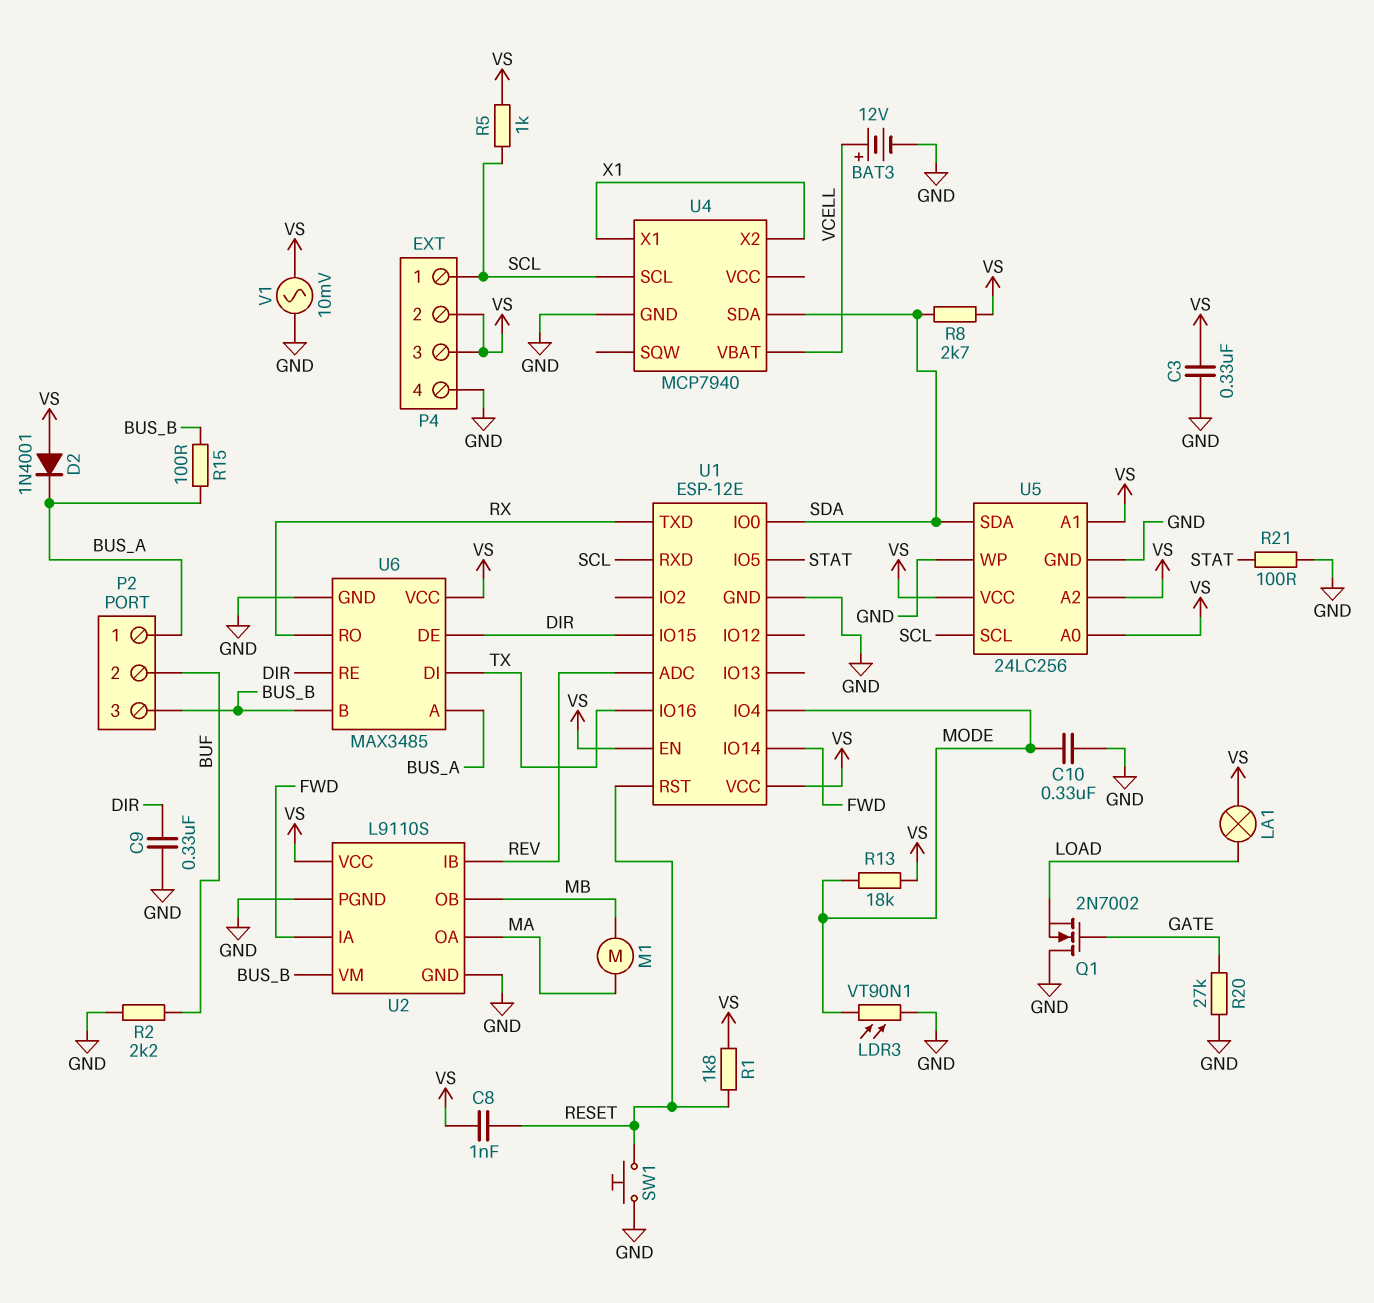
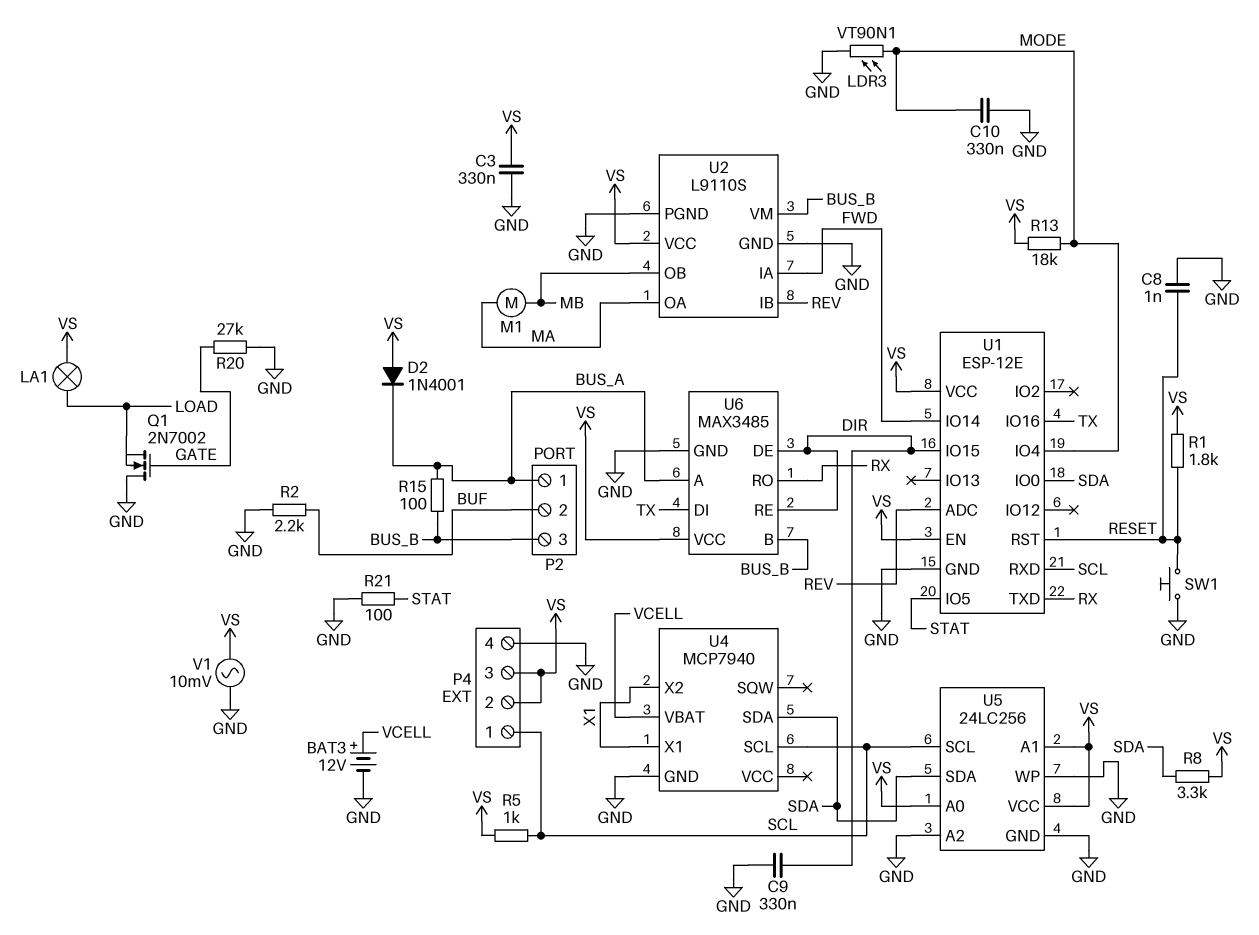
C8: 1nF (RESET, VS) -> 1nF (GND, RESET)
R8: 2.7k (SDA, VS) -> 3.3k (SDA, VS)
U5 pin A2: VS -> GND

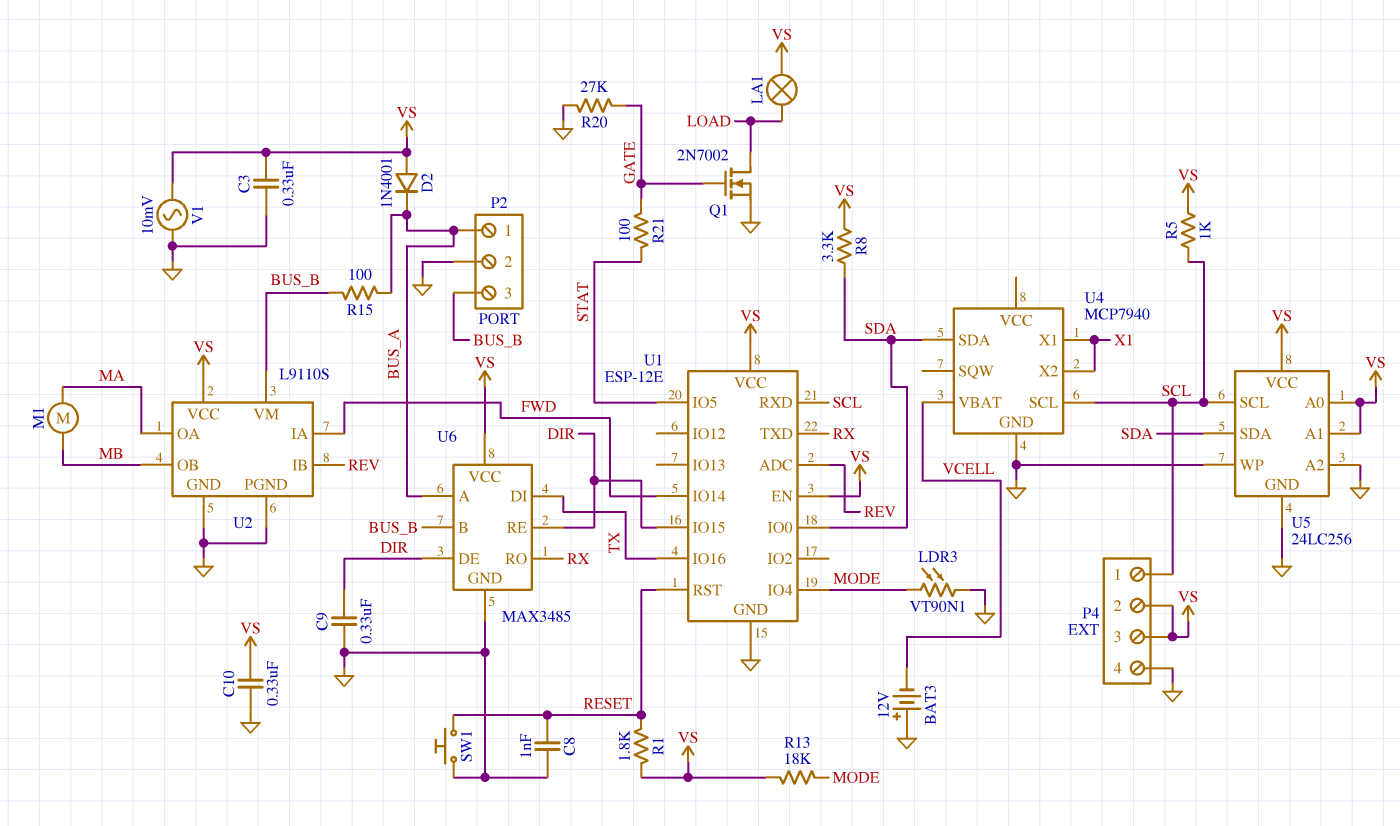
BAT3: 12V (plus VCELL, minus GND) -> 12V (plus GND, minus VCELL)
C10: 330nF (GND, MODE) -> 330nF (GND, VS)
P2 pin 2: BUF -> GND
Q1: NMOS 2N7002 (G GATE, D GND, S LOAD) -> NMOS 2N7002 (G GATE, D LOAD, S GND)
R2: 2.2k (BUF, GND) -> none
R21: 100 (GND, STAT) -> 100 (GATE, STAT)

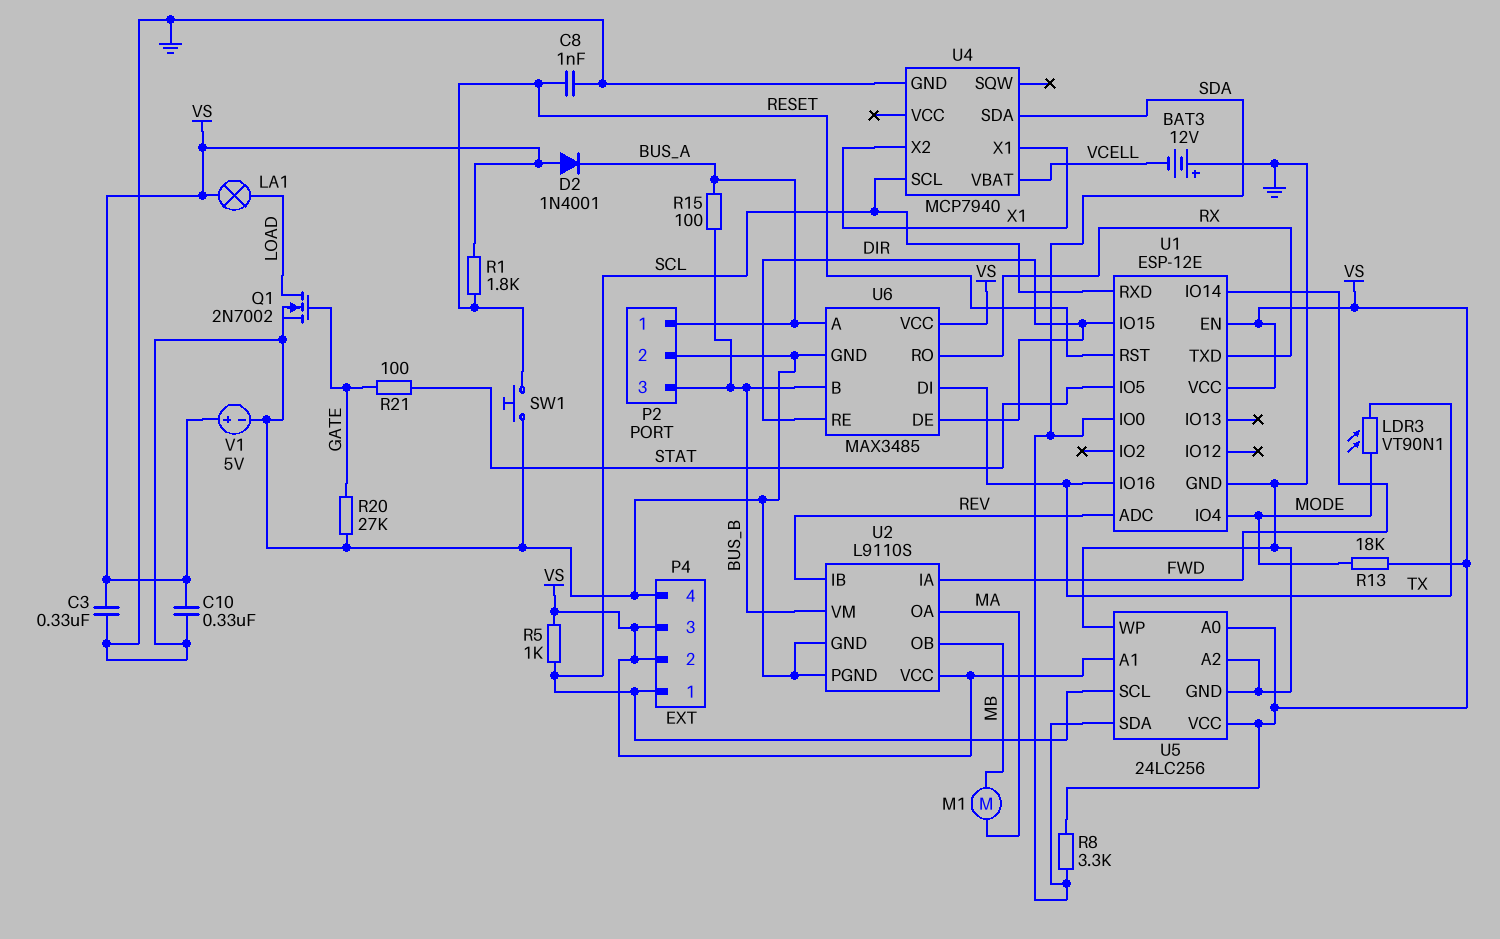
C9: 330nF (DIR, GND) -> none
LDR3: VT90N1 (GND, MODE) -> VT90N1 (MODE, TX)
V1: AC 10mV (GND, VS) -> 5V (plus VS, minus GND)

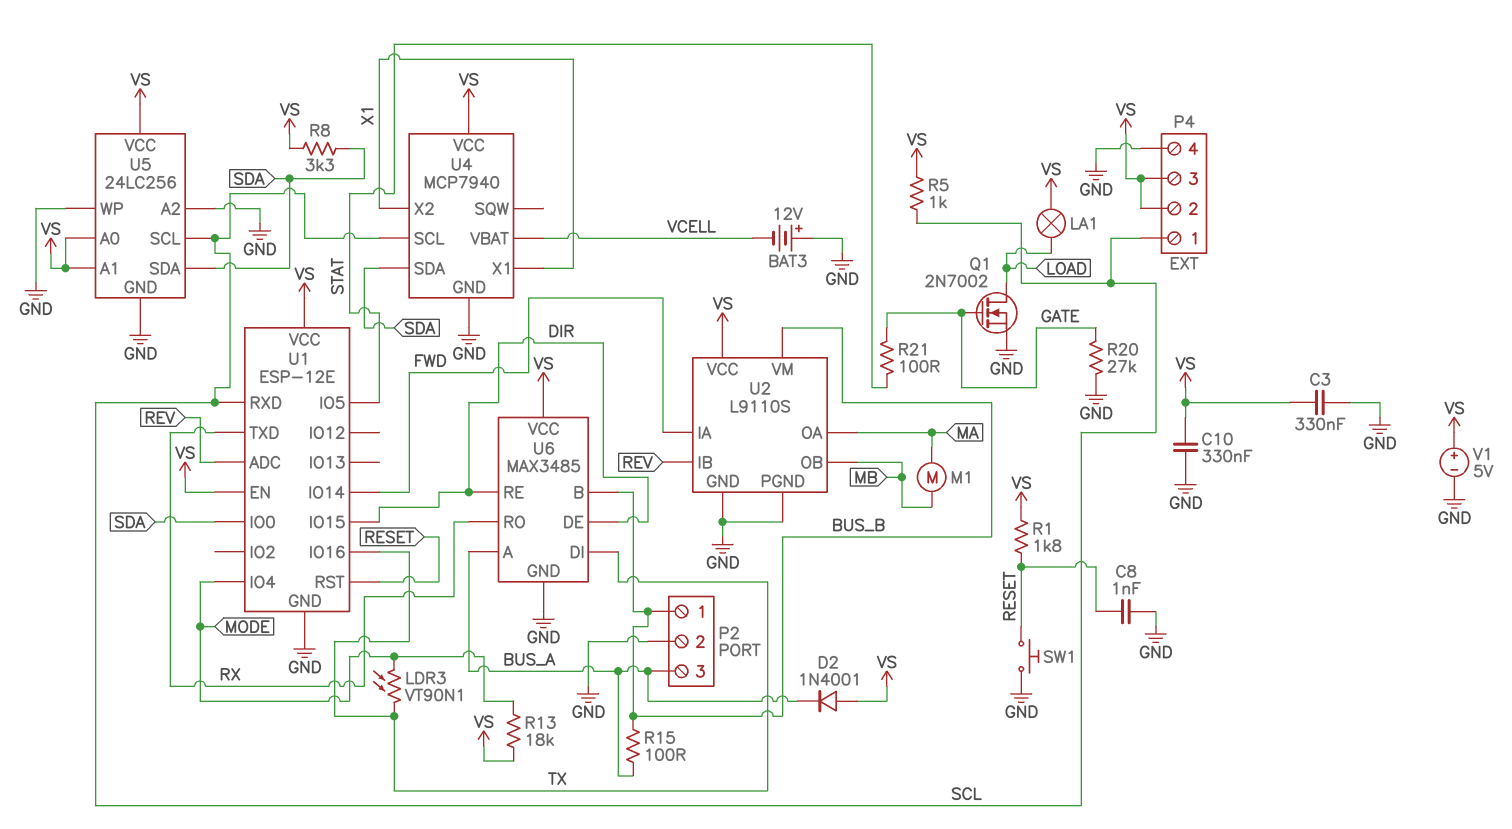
P2 pin 1: BUS_A -> BUS_B
P2 pin 3: BUS_B -> BUS_A
U4 pin VCC: none -> VS

